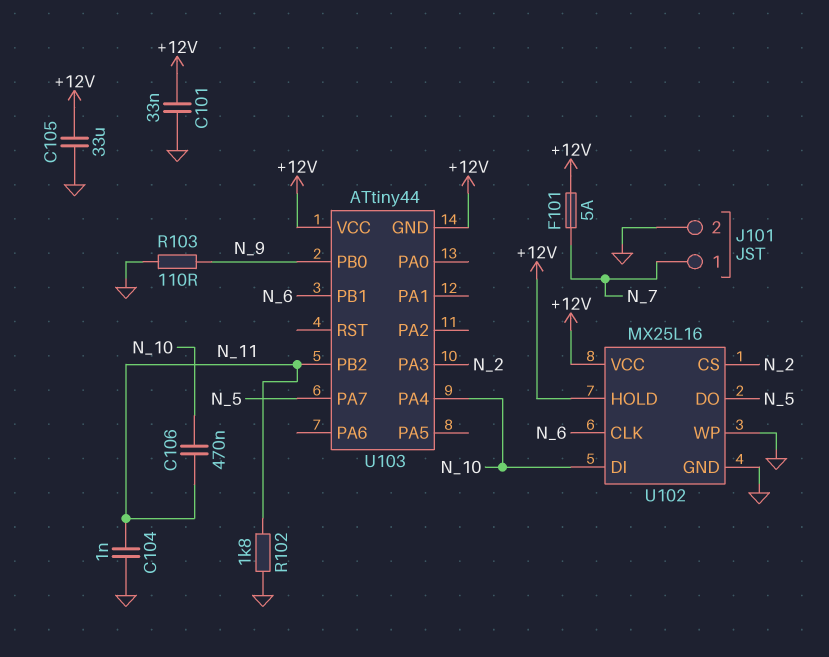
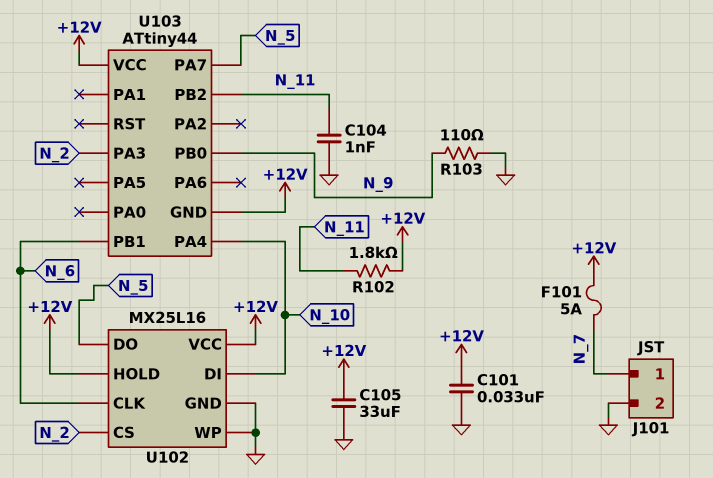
C106: 470nF (N_10, N_11) -> none
R102: 1.8k (GND, N_11) -> 1.8k (+12V, N_11)

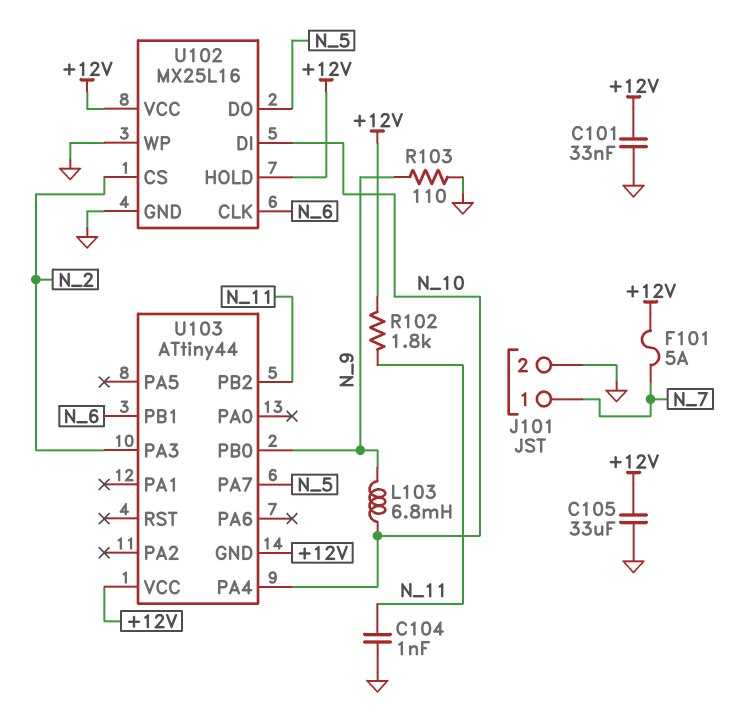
L103: none -> 6.8mH (N_9, N_10)

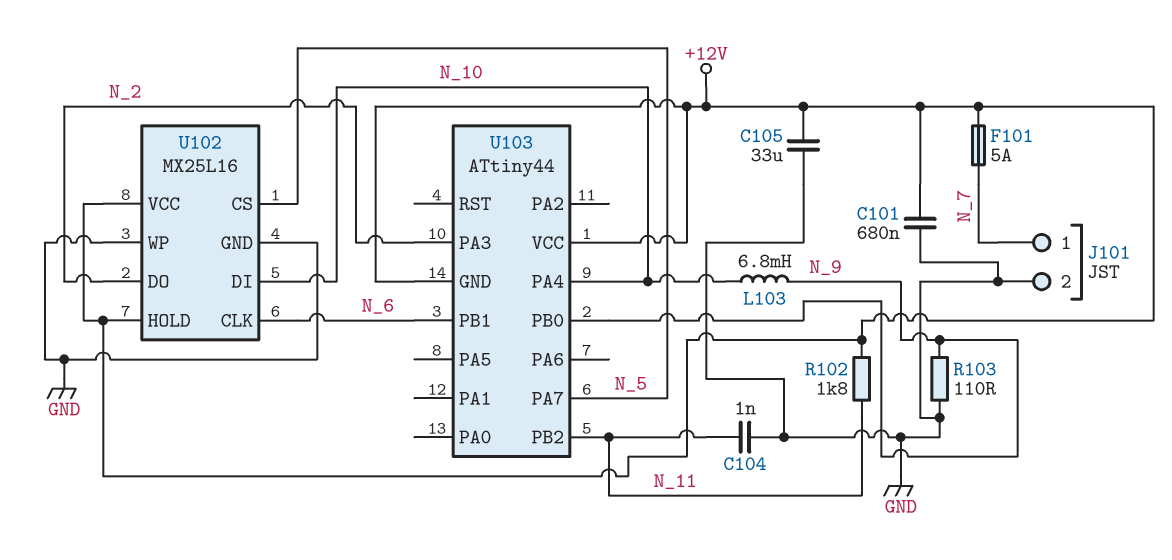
C101: 33nF (+12V, GND) -> 680nF (+12V, GND)
U102 pin CS: N_2 -> N_5
U102 pin DO: N_5 -> N_2

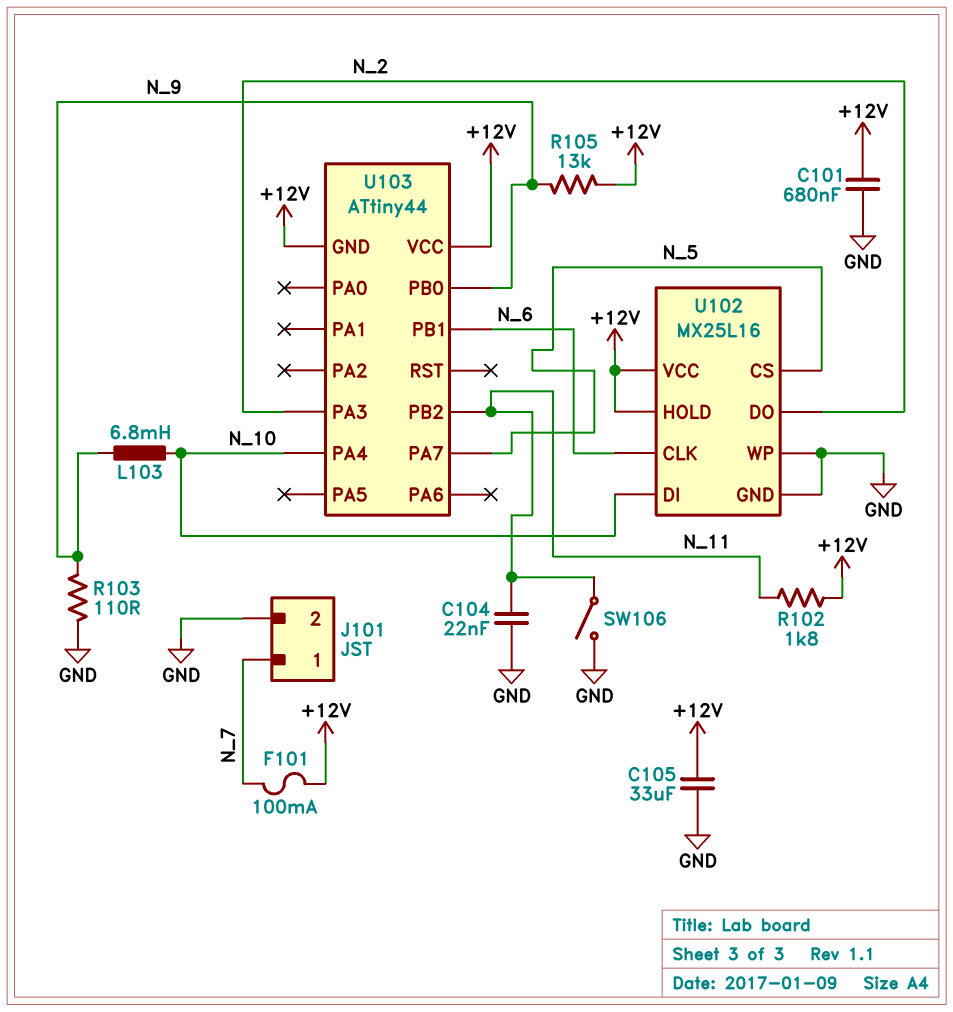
C104: 1nF (GND, N_11) -> 22nF (GND, N_11)
F101: 5A (+12V, N_7) -> 100mA (+12V, N_7)
R105: none -> 13k (+12V, N_9)
SW106: none -> switch (GND, N_11)

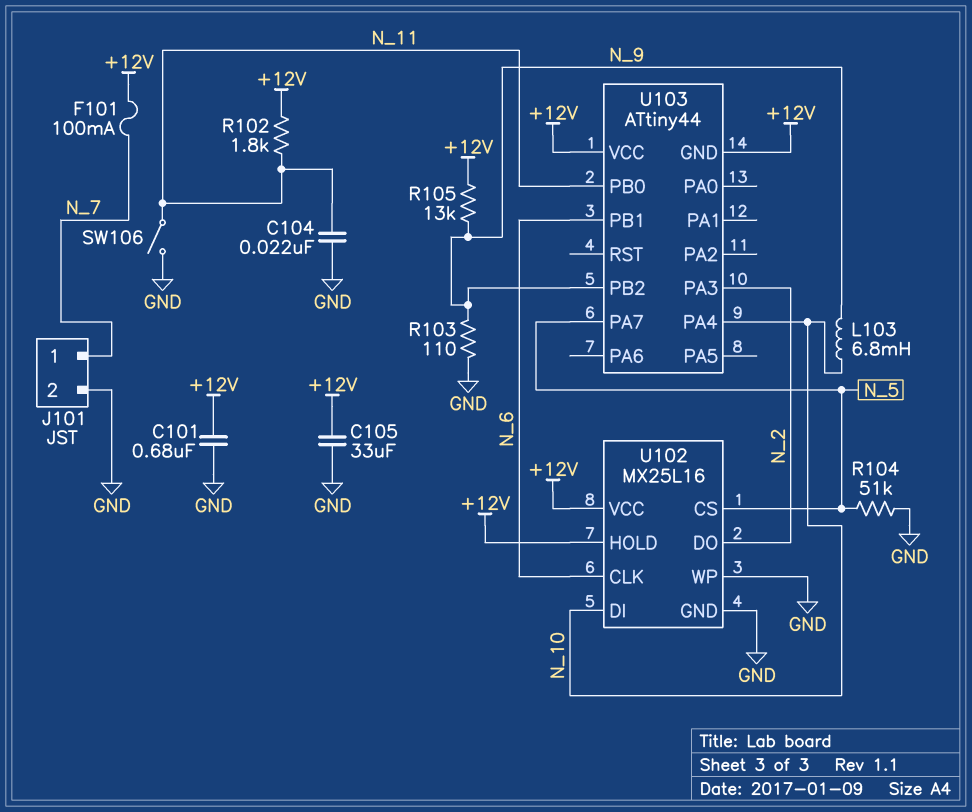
R104: none -> 51k (GND, N_5)
U103 pin PB0: N_9 -> N_11
U103 pin PB2: N_11 -> N_9

